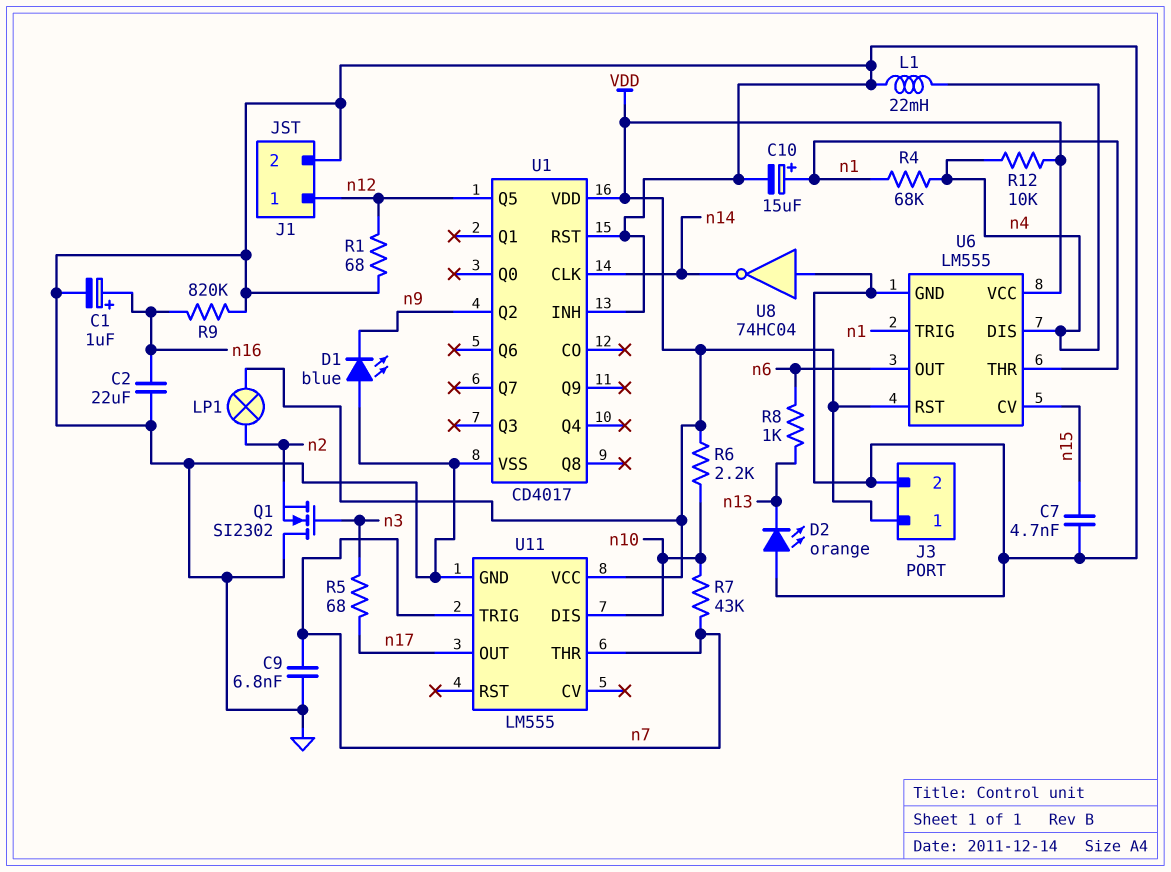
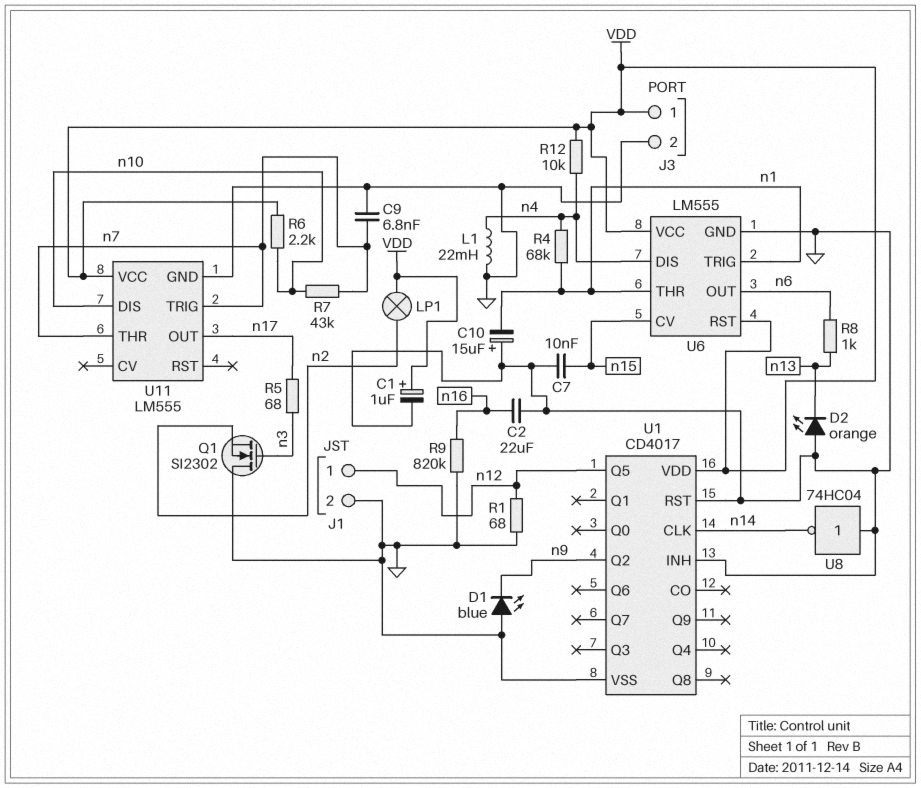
C1: 1uF (plus n16, minus GND) -> 1uF (plus VDD, minus GND)
C7: 4.7nF (GND, n15) -> 10nF (GND, n15)
C10: 15uF (plus n1, minus GND) -> 15uF (plus GND, minus n1)

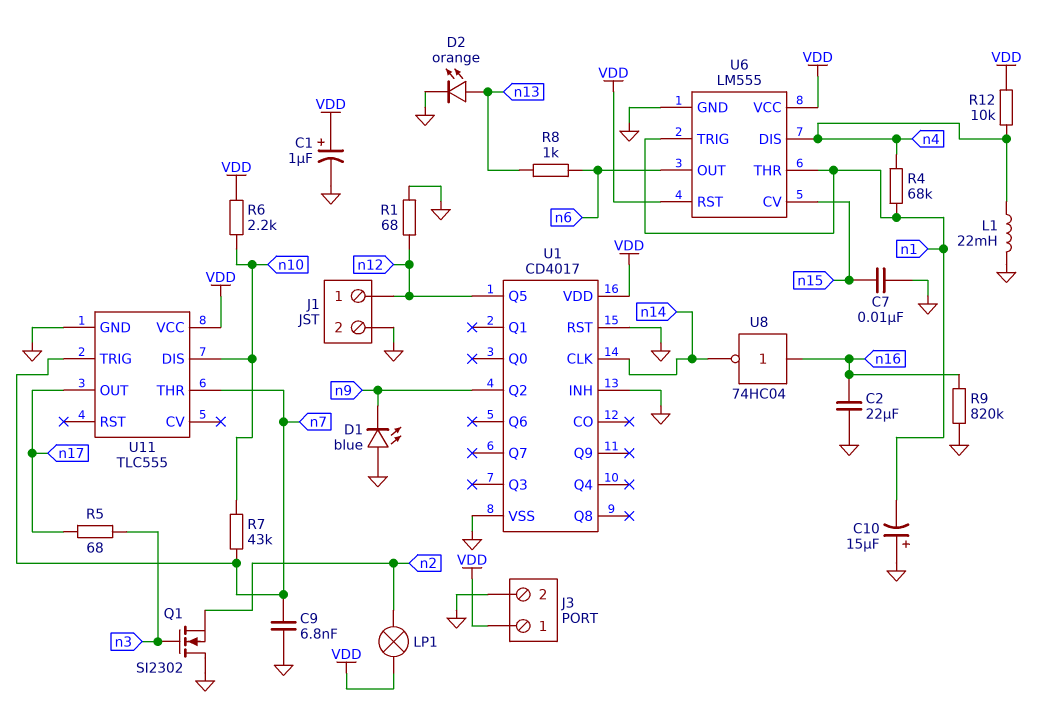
D2: LED orange (A GND, K n13) -> LED orange (A n13, K GND)
U8: NOT 74HC04 (in GND, out n14) -> NOT 74HC04 (in n16, out n14)
U11: LM555 -> TLC555

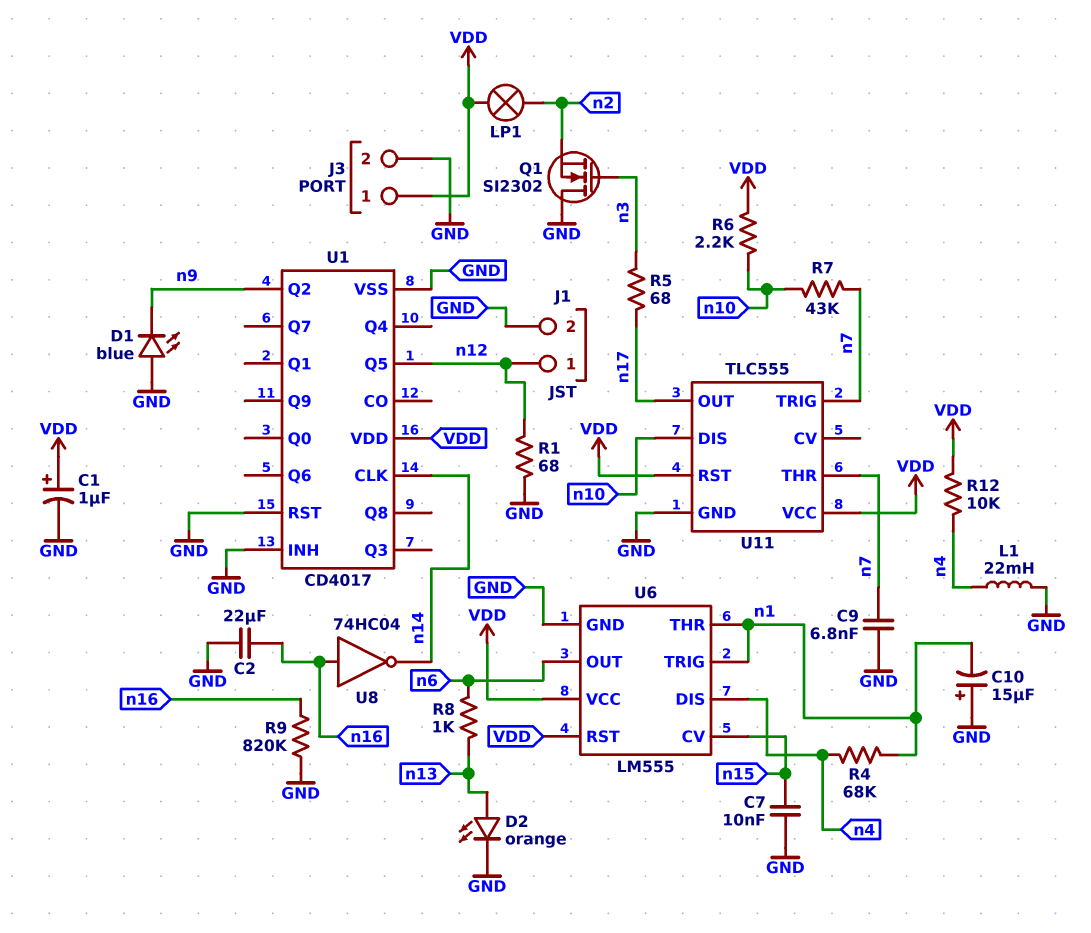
U11 pin RST: none -> VDD

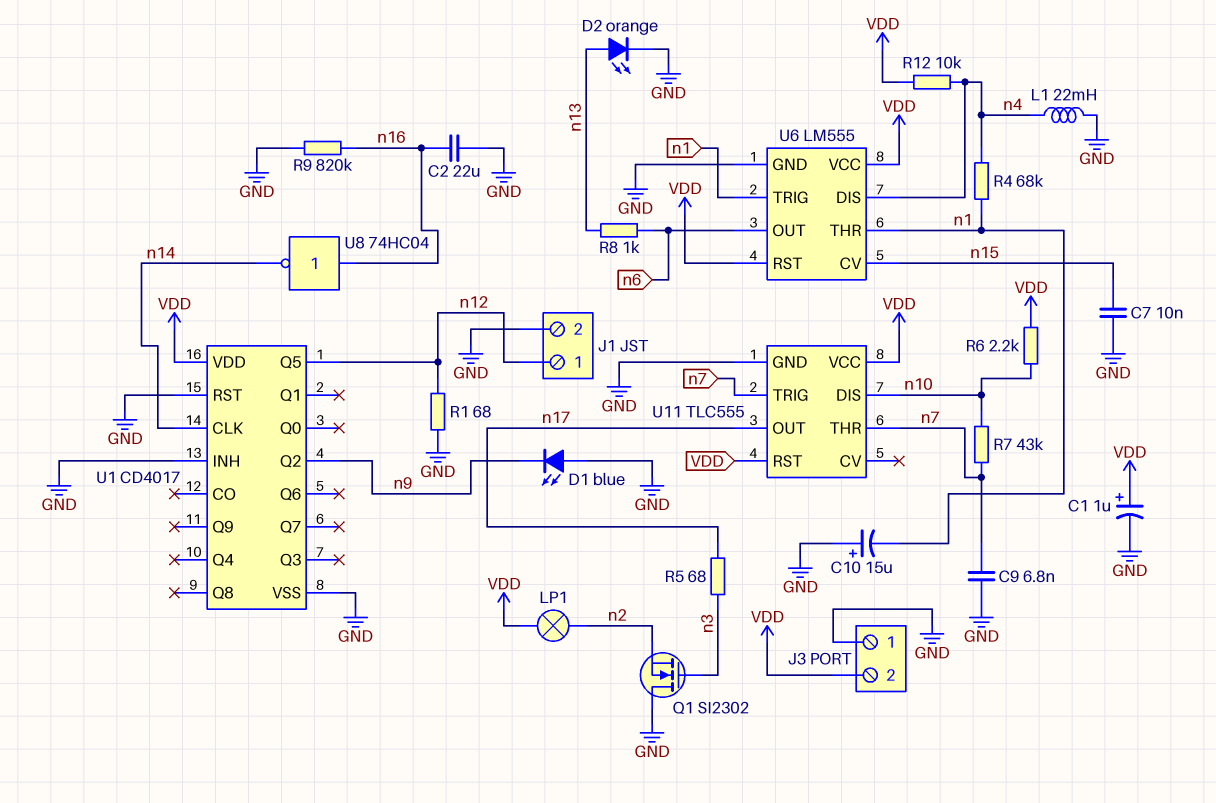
J3 pin 1: VDD -> GND
J3 pin 2: GND -> VDD

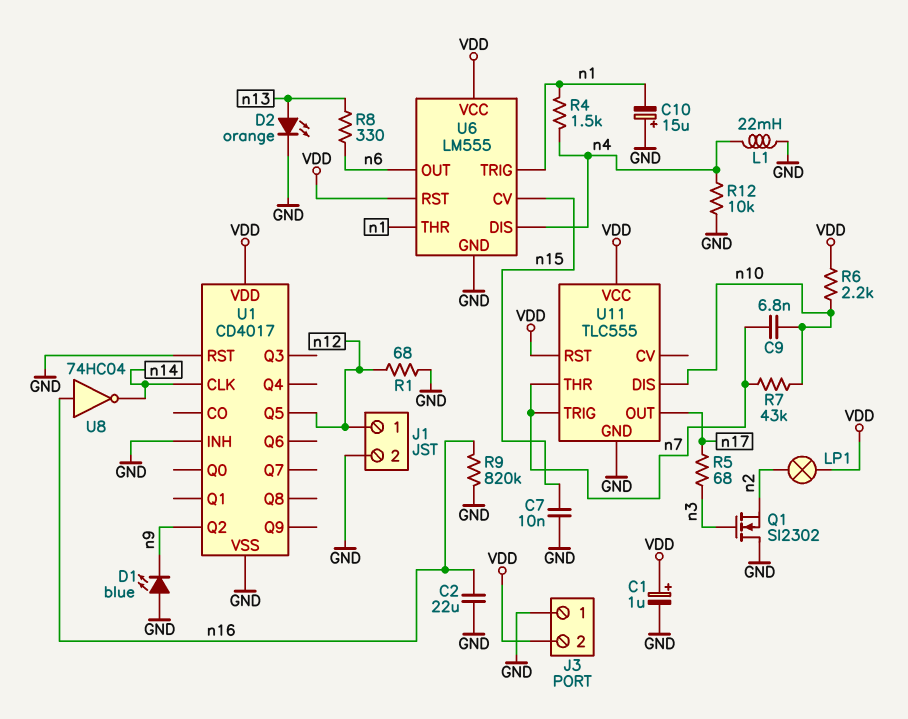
C9: 6.8nF (GND, n7) -> 6.8nF (n7, n10)
R4: 68k (n1, n4) -> 1.5k (n1, n4)
R8: 1k (n6, n13) -> 330 (n6, n13)
R12: 10k (VDD, n4) -> 10k (GND, n4)

